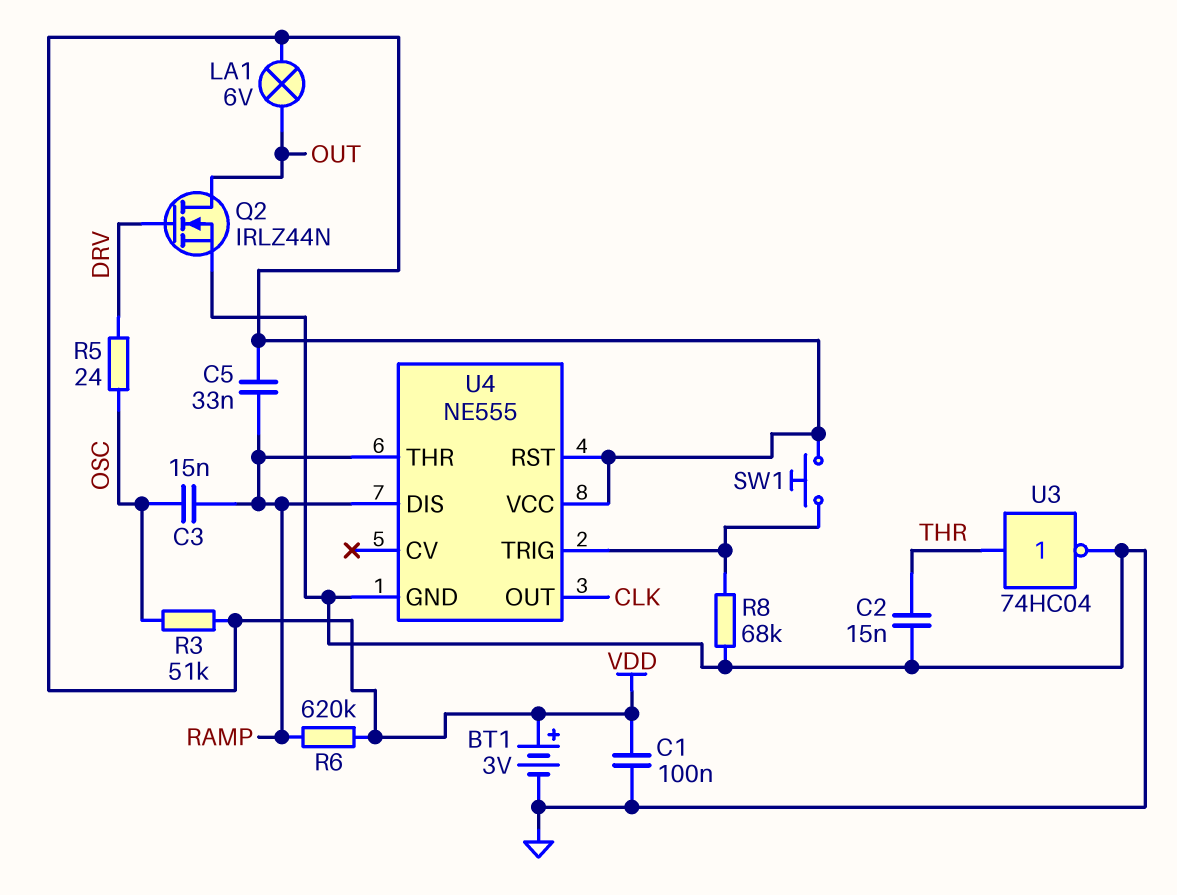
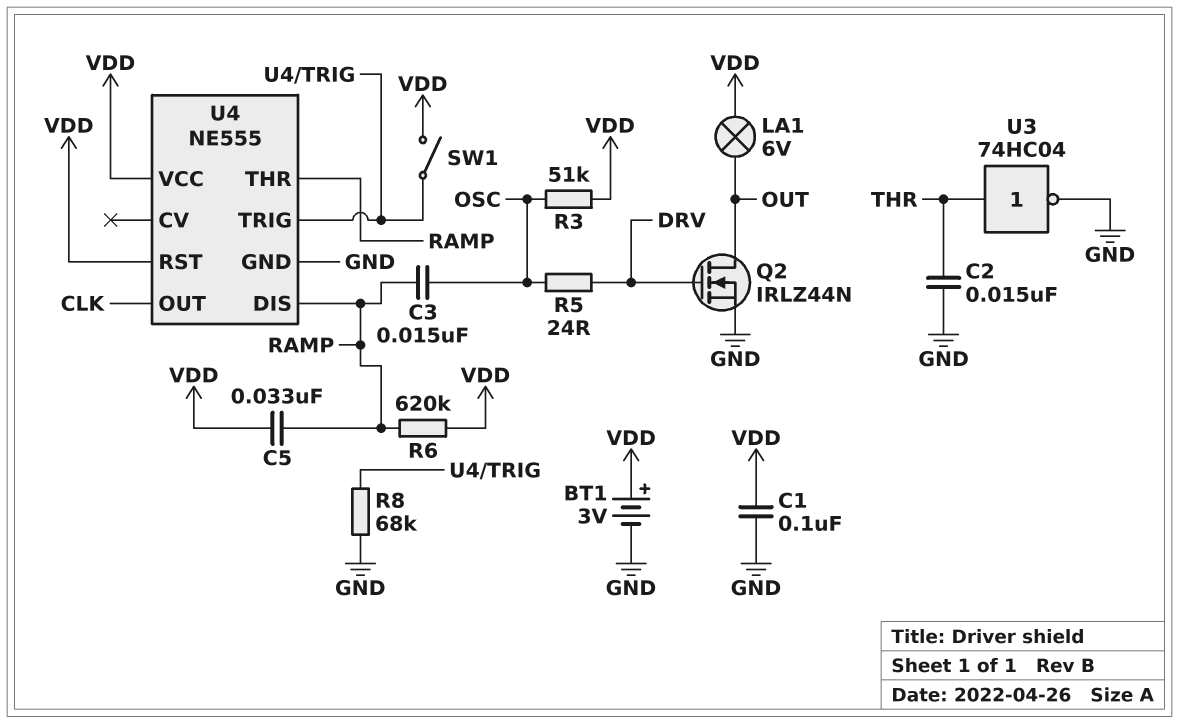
SW1: button (U4/TRIG, VDD) -> switch (U4/TRIG, VDD)

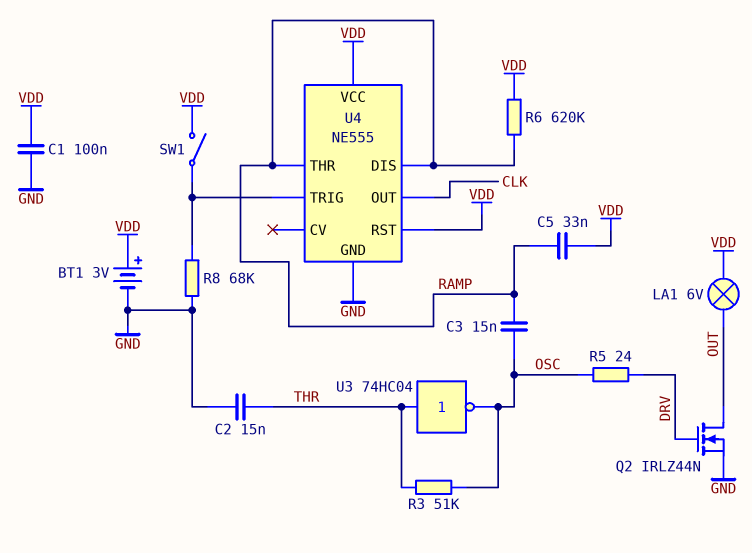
R3: 51k (OSC, VDD) -> 51k (OSC, THR)
U3: NOT 74HC04 (in THR, out GND) -> NOT 74HC04 (in THR, out OSC)

